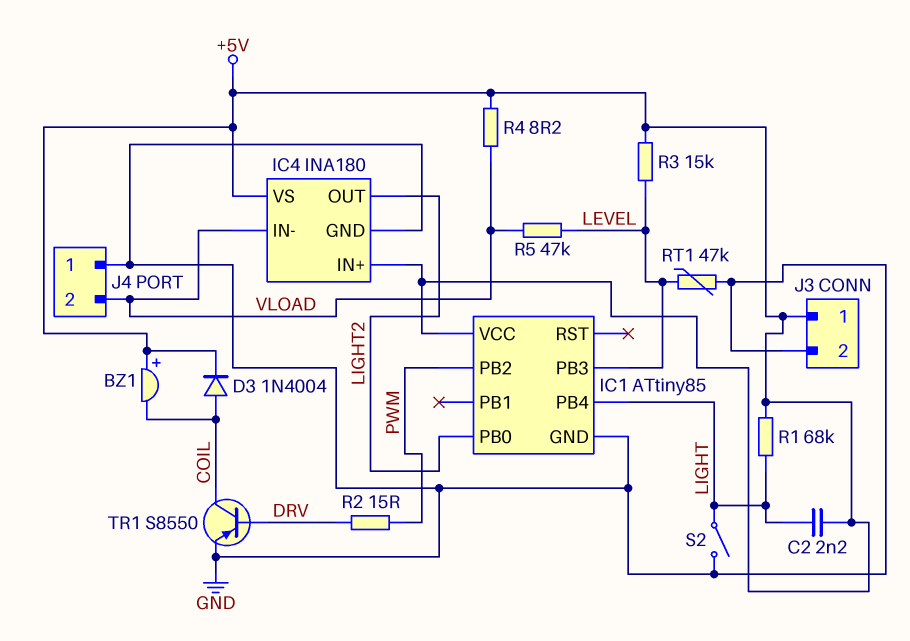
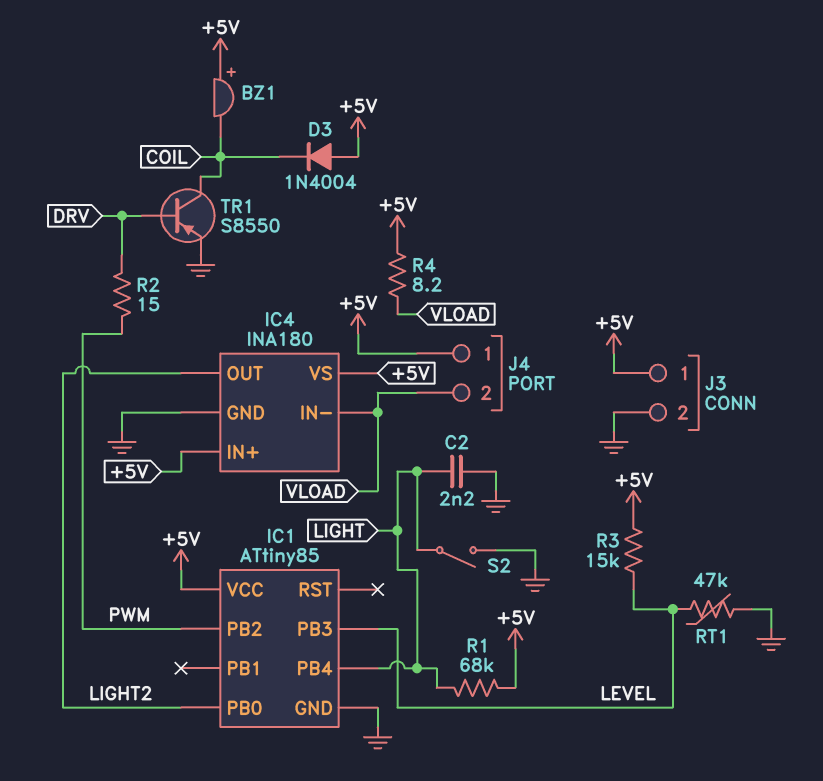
C2: 2.2nF (+5V, LIGHT) -> 2.2nF (GND, LIGHT)
D3: diode 1N4004 (A COIL, K +5V) -> diode 1N4004 (A +5V, K COIL)
J4 pin 1: GND -> +5V
R5: 47k (LEVEL, VLOAD) -> none

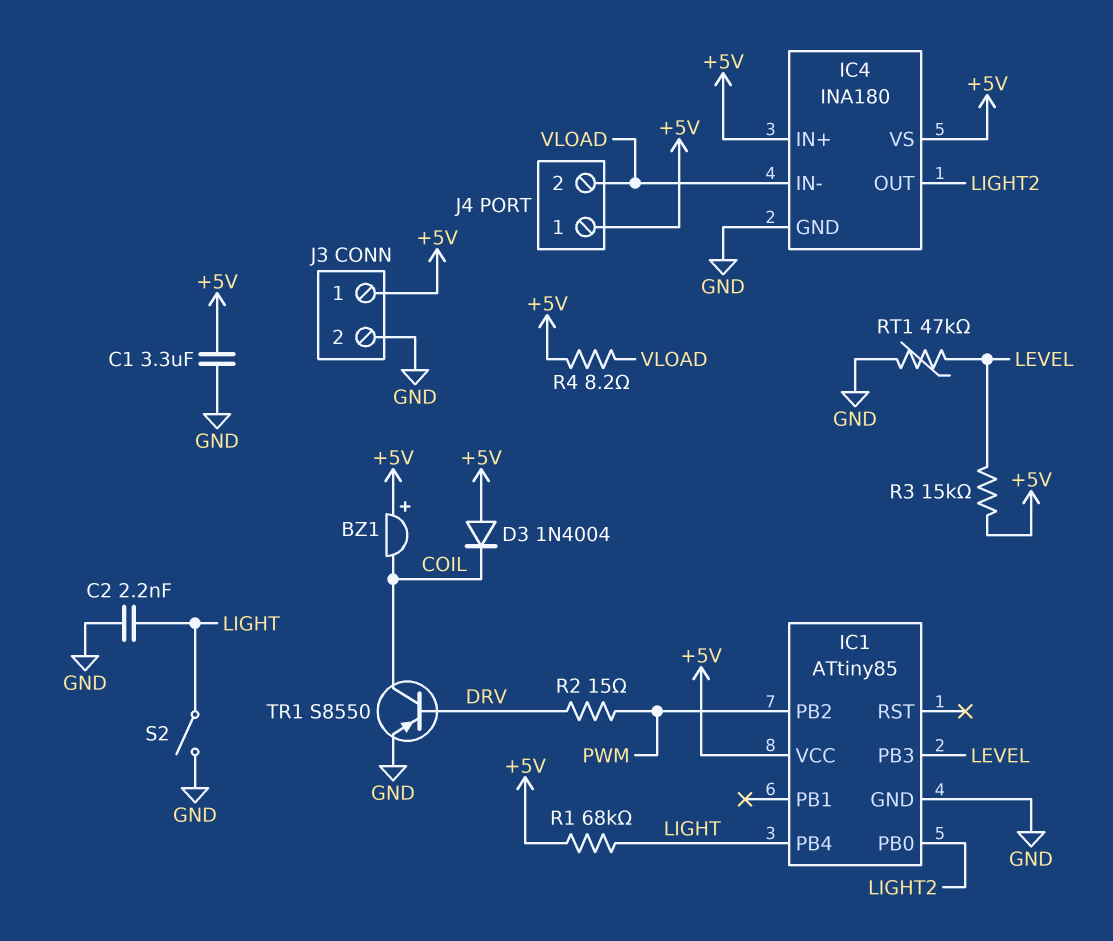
C1: none -> 3.3uF (+5V, GND)

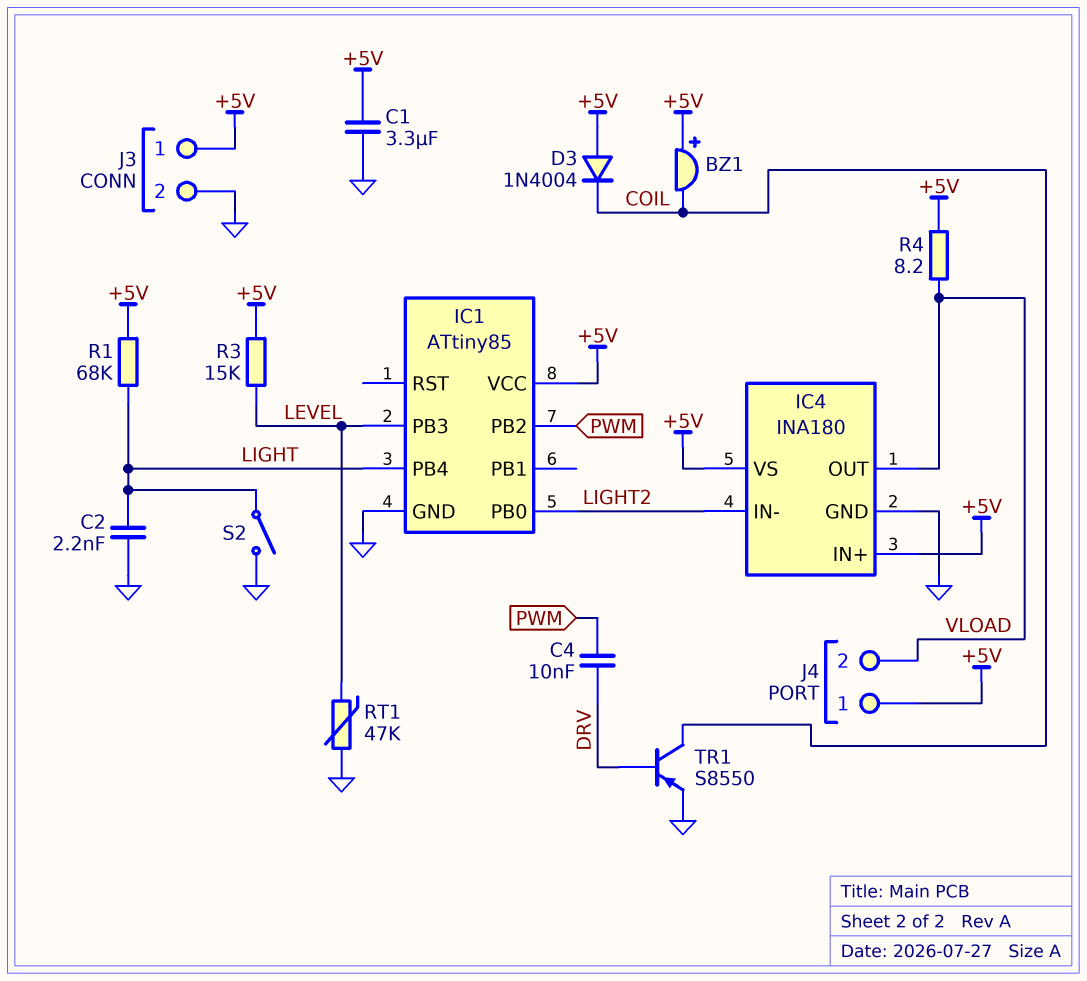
C4: none -> 10nF (DRV, PWM)
IC4 pin IN-: VLOAD -> LIGHT2
IC4 pin OUT: LIGHT2 -> VLOAD
R2: 15 (DRV, PWM) -> none

